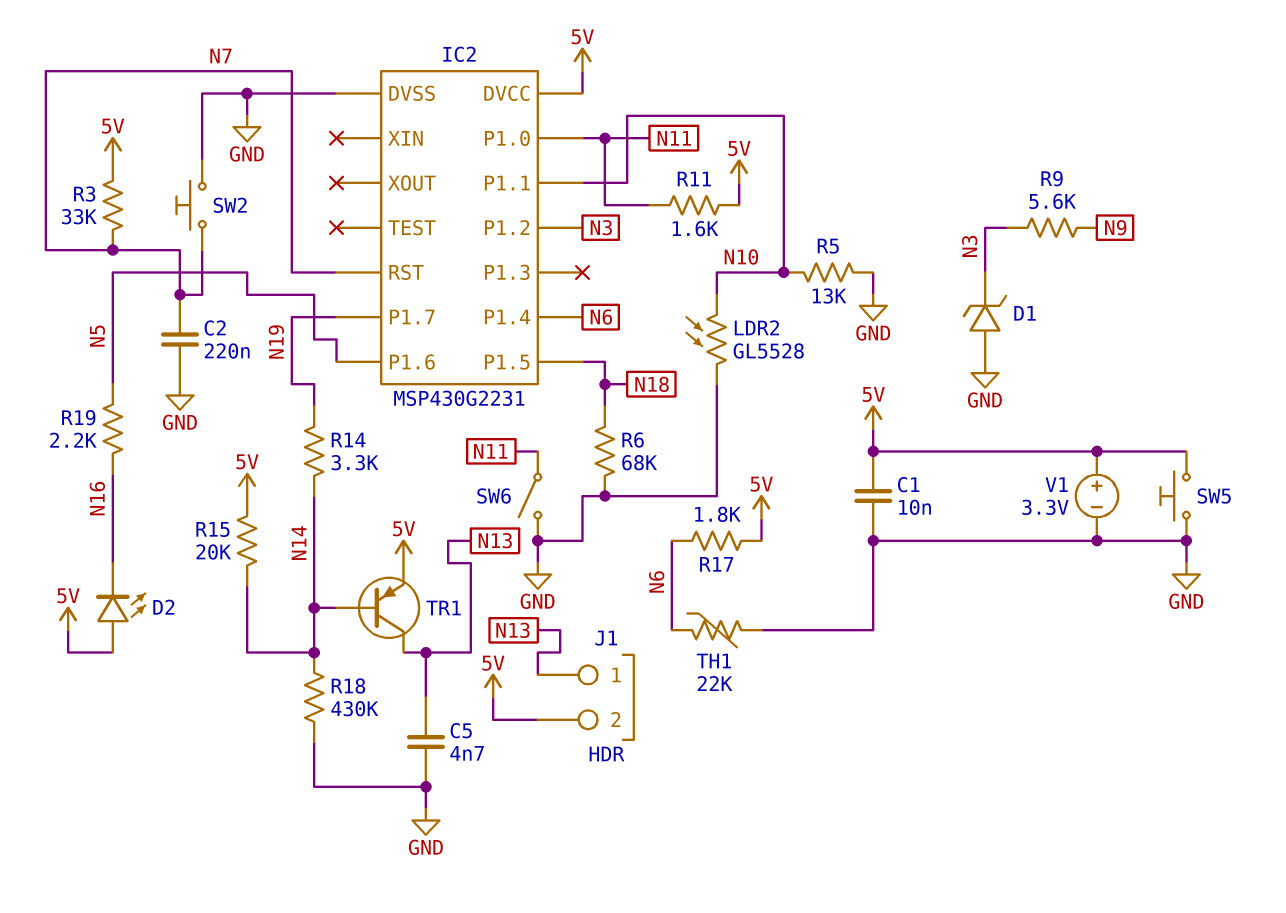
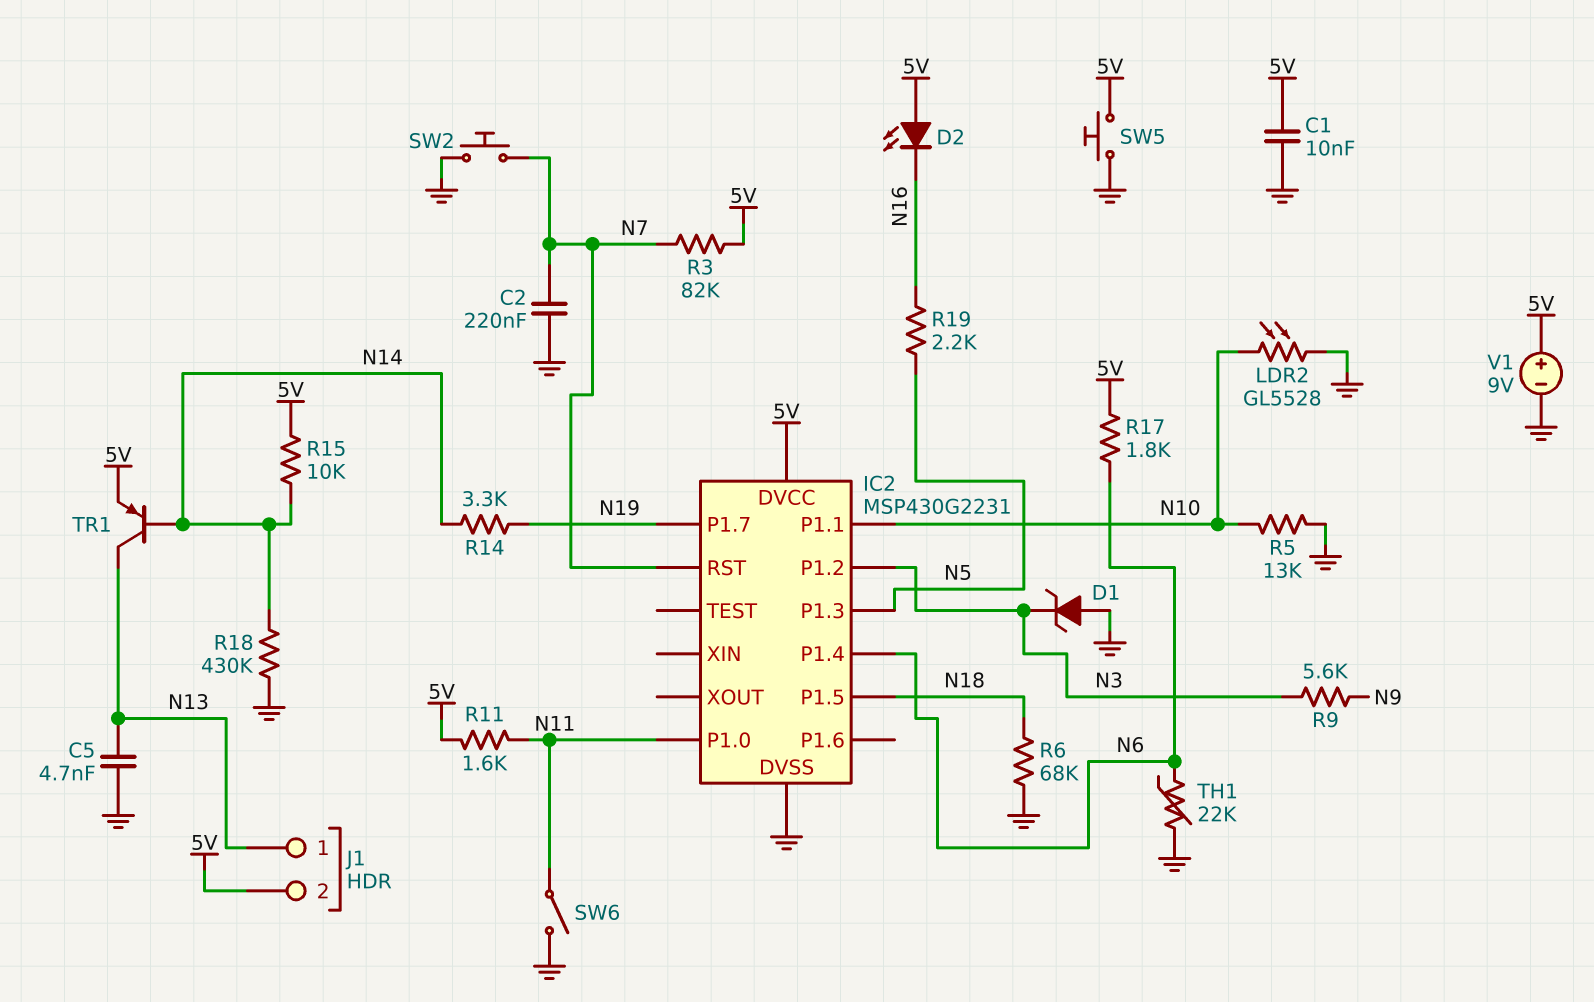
IC2 pin P1.3: none -> N5
IC2 pin P1.6: N5 -> none
R3: 33k (5V, N7) -> 82k (5V, N7)
R15: 20k (5V, N14) -> 10k (5V, N14)
V1: 3.3V (plus 5V, minus GND) -> 9V (plus 5V, minus GND)

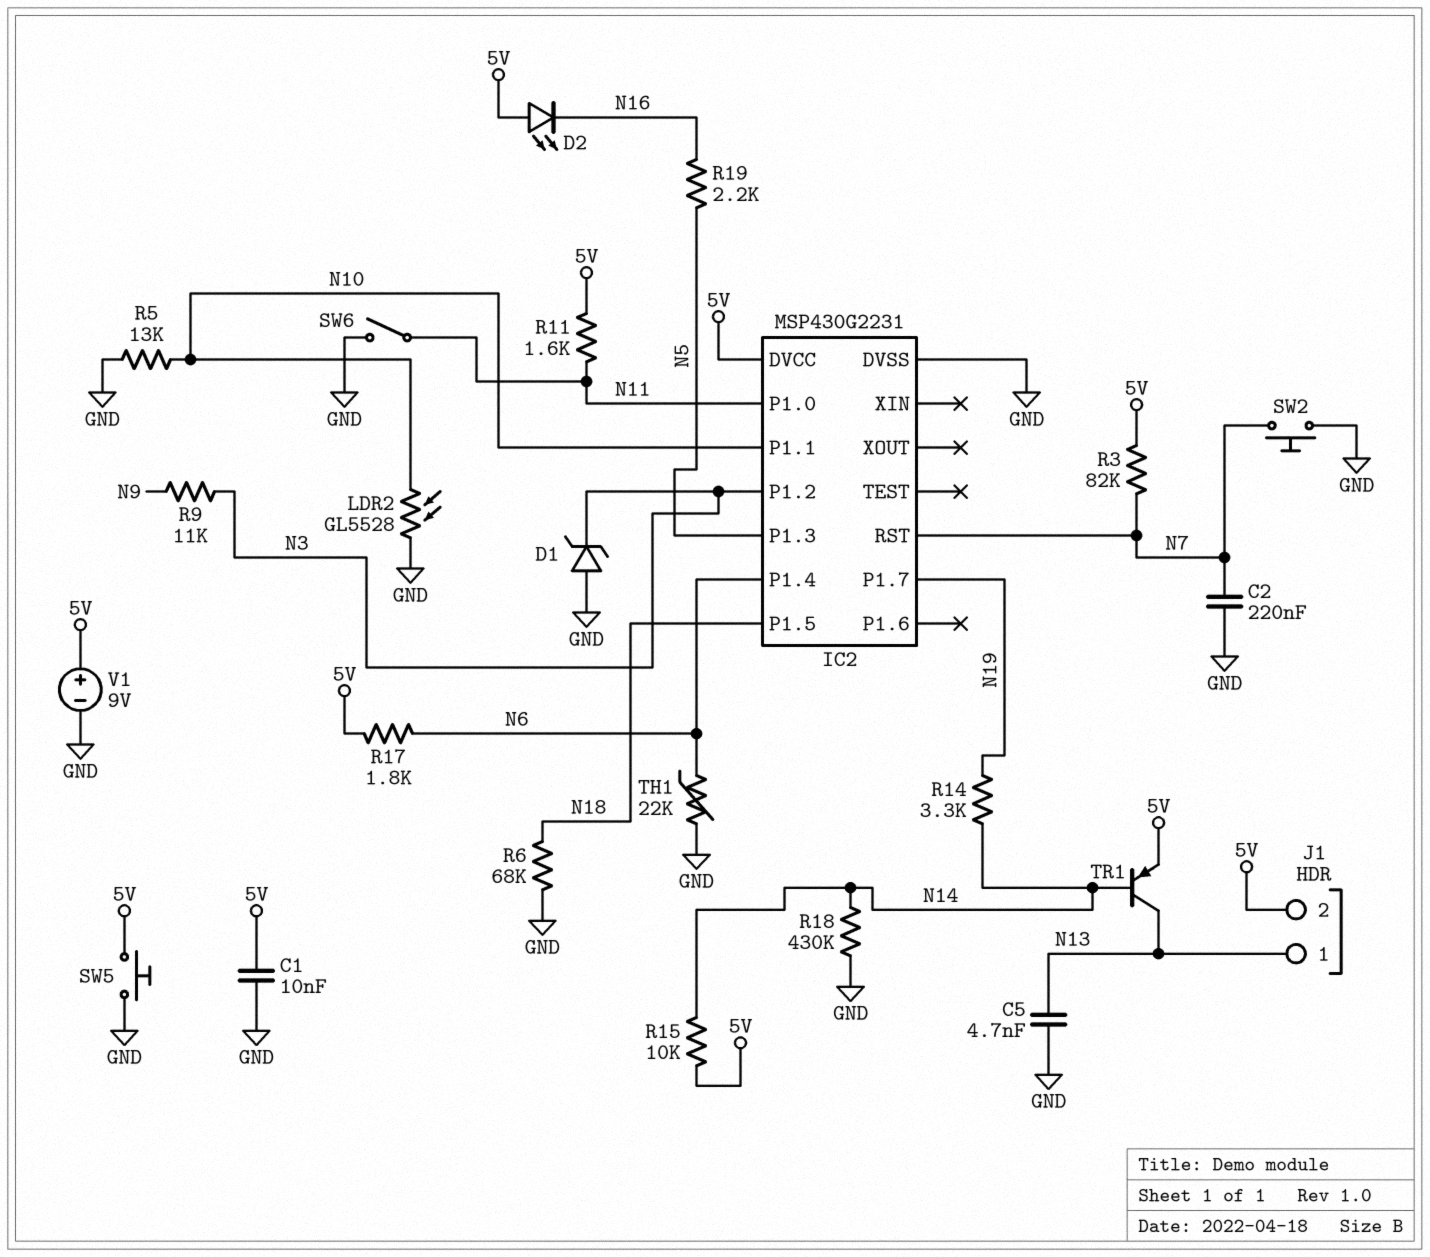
R9: 5.6k (N3, N9) -> 11k (N3, N9)

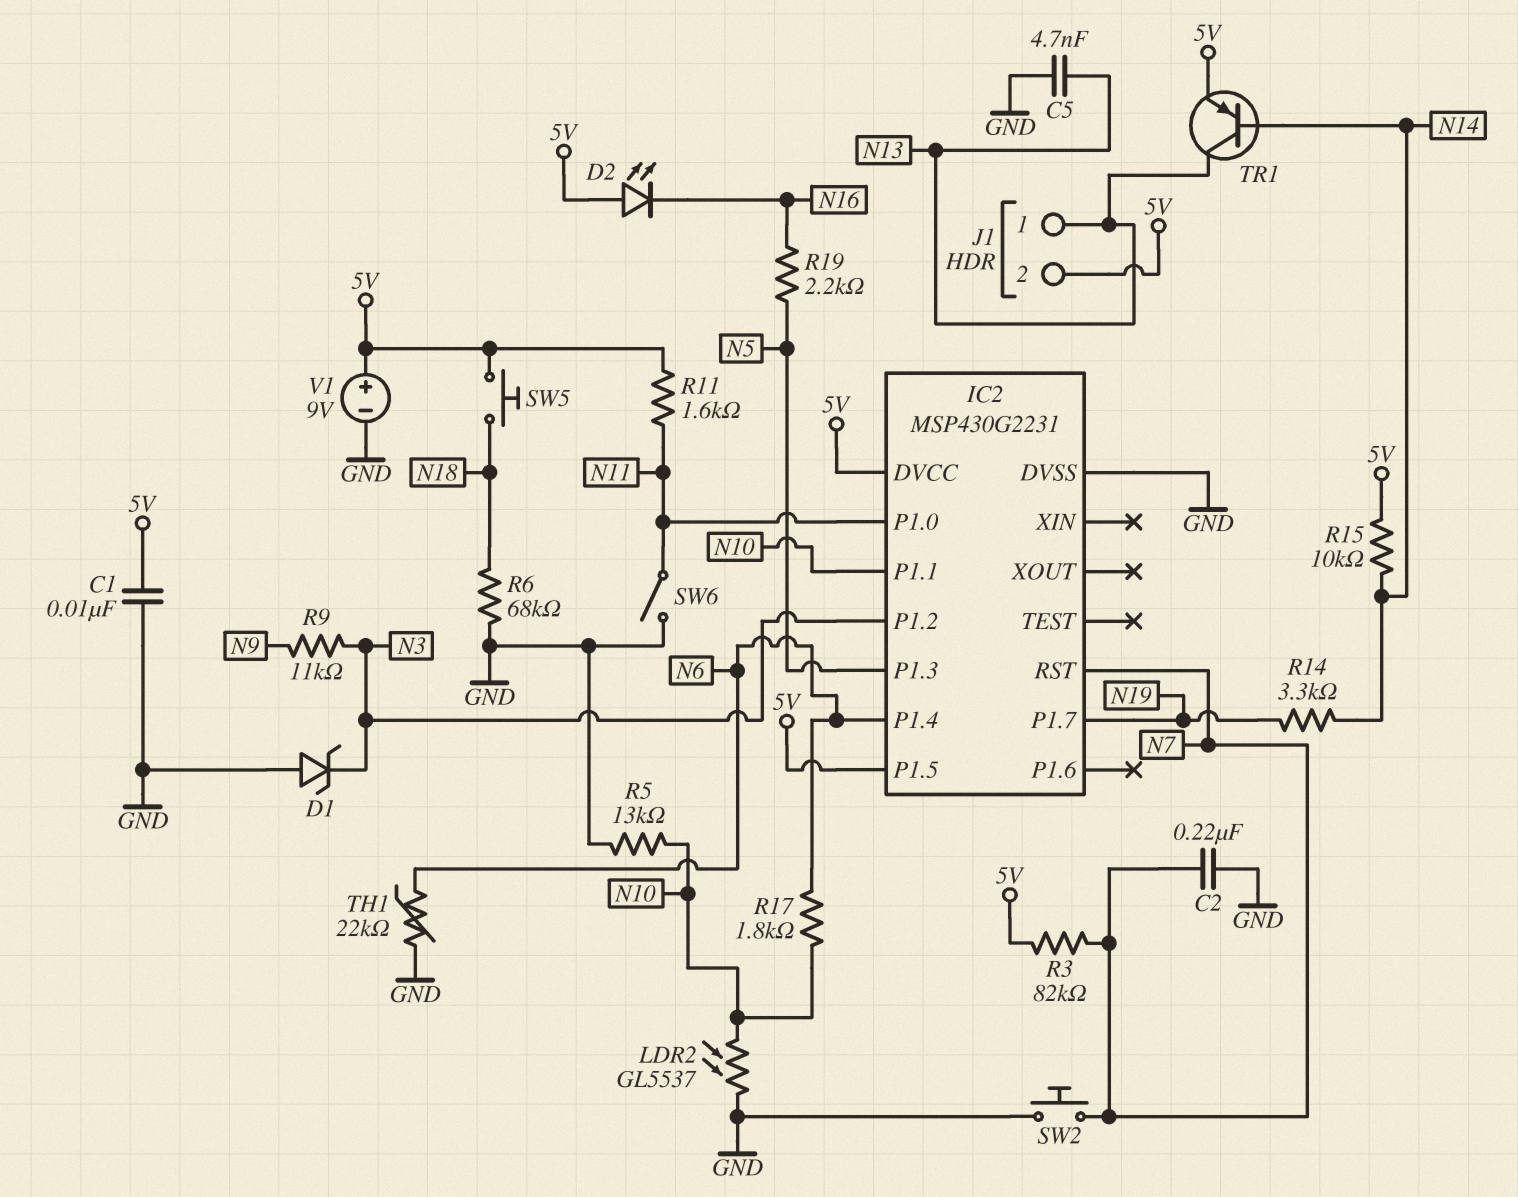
IC2 pin P1.5: N18 -> 5V
LDR2: GL5528 (GND, N10) -> GL5537 (GND, N10)
R17: 1.8k (5V, N6) -> 1.8k (N6, N10)
R18: 430k (GND, N14) -> none
SW5: button (5V, GND) -> button (5V, N18)

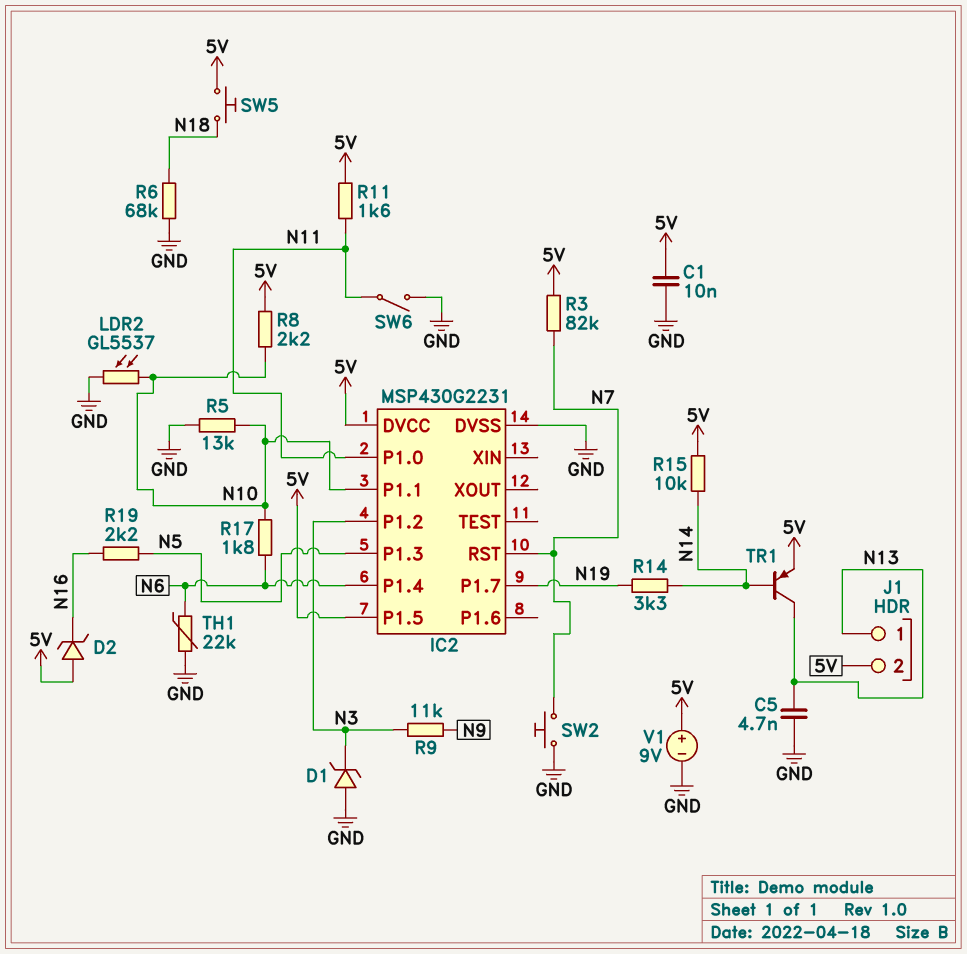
C2: 220nF (GND, N7) -> none
D2: LED (A 5V, K N16) -> zener (A 5V, K N16)
R8: none -> 2.2k (5V, N10)

